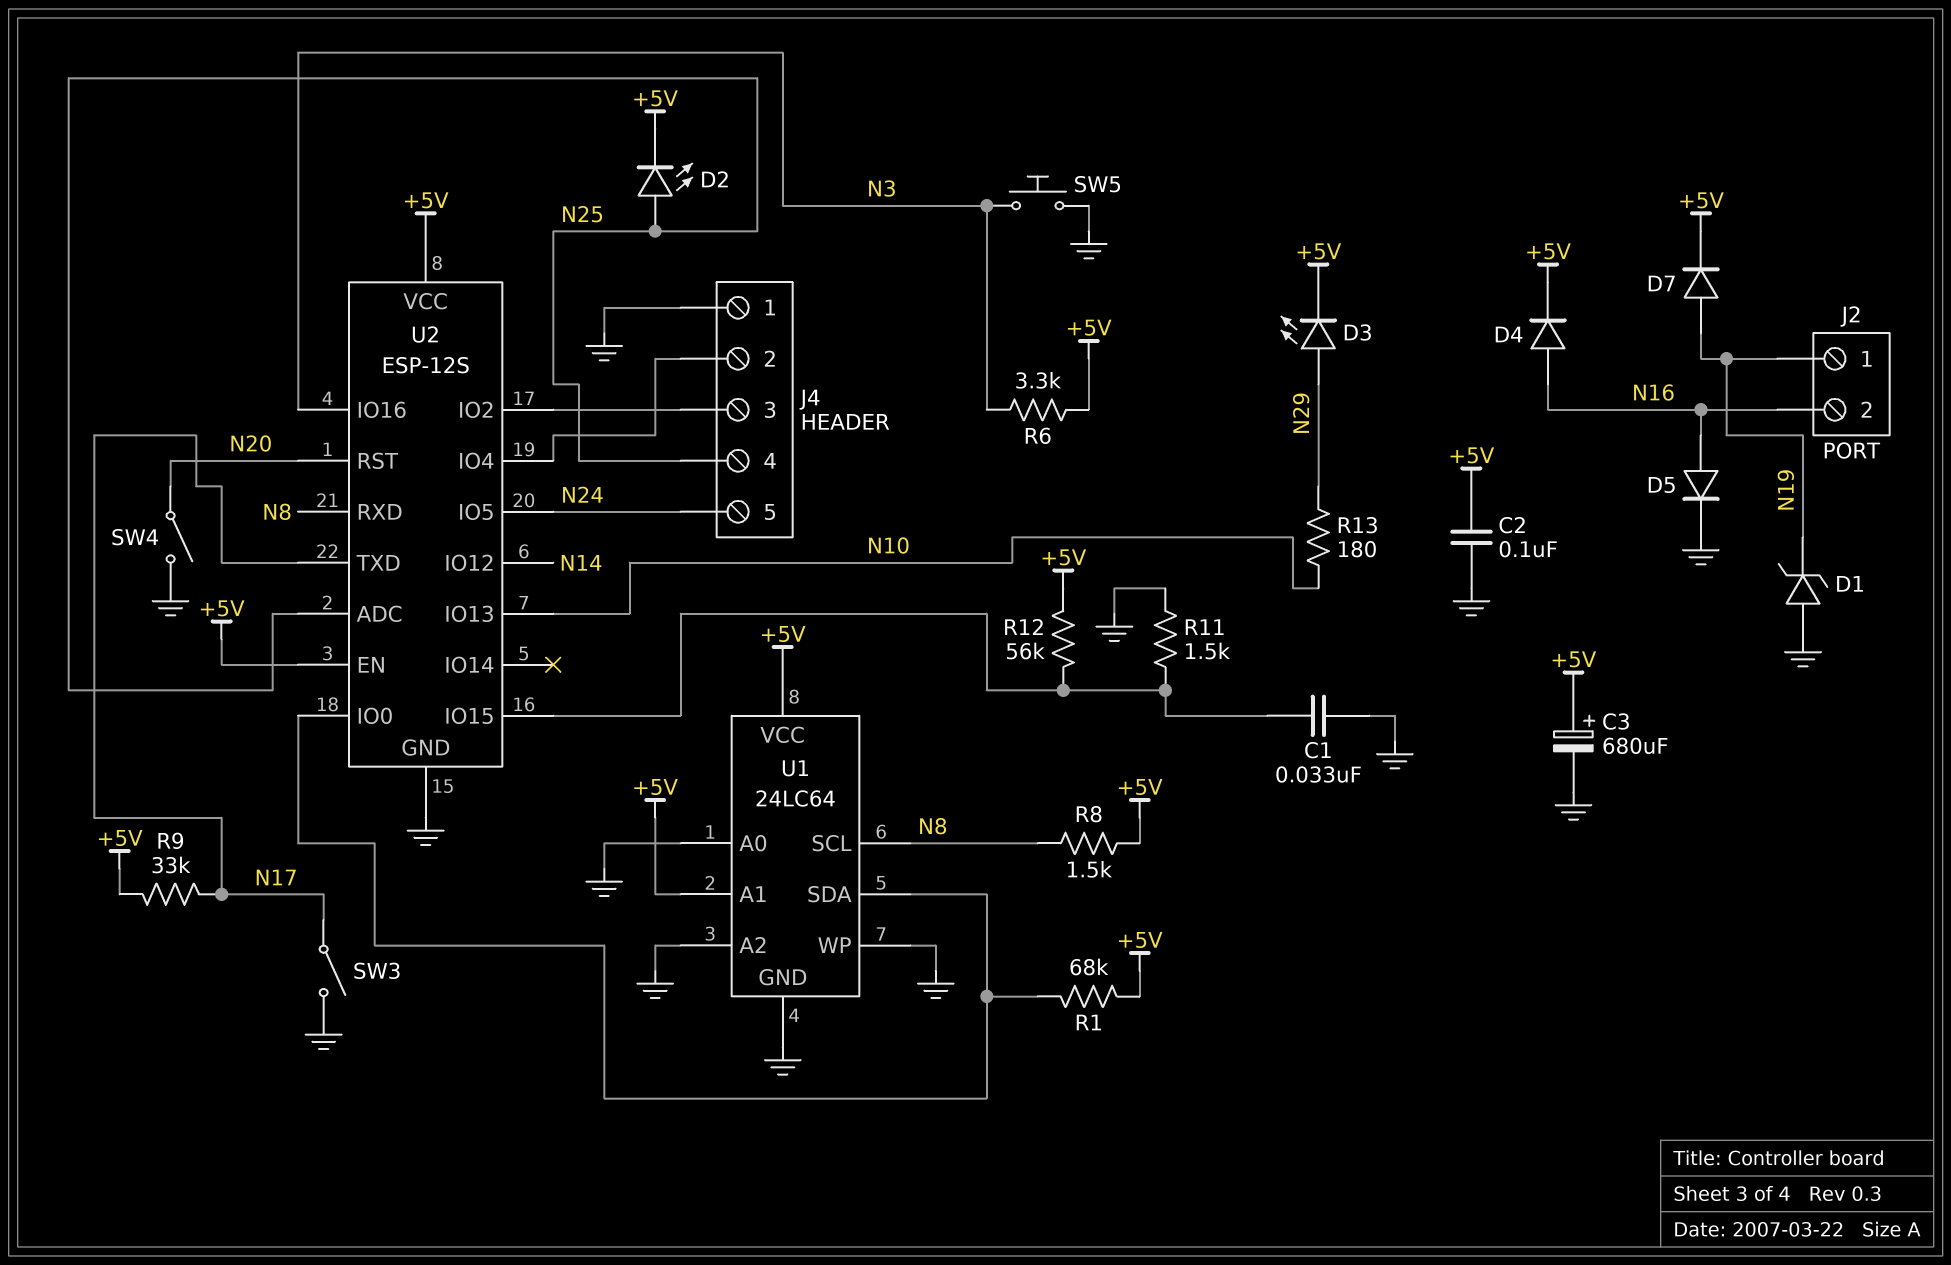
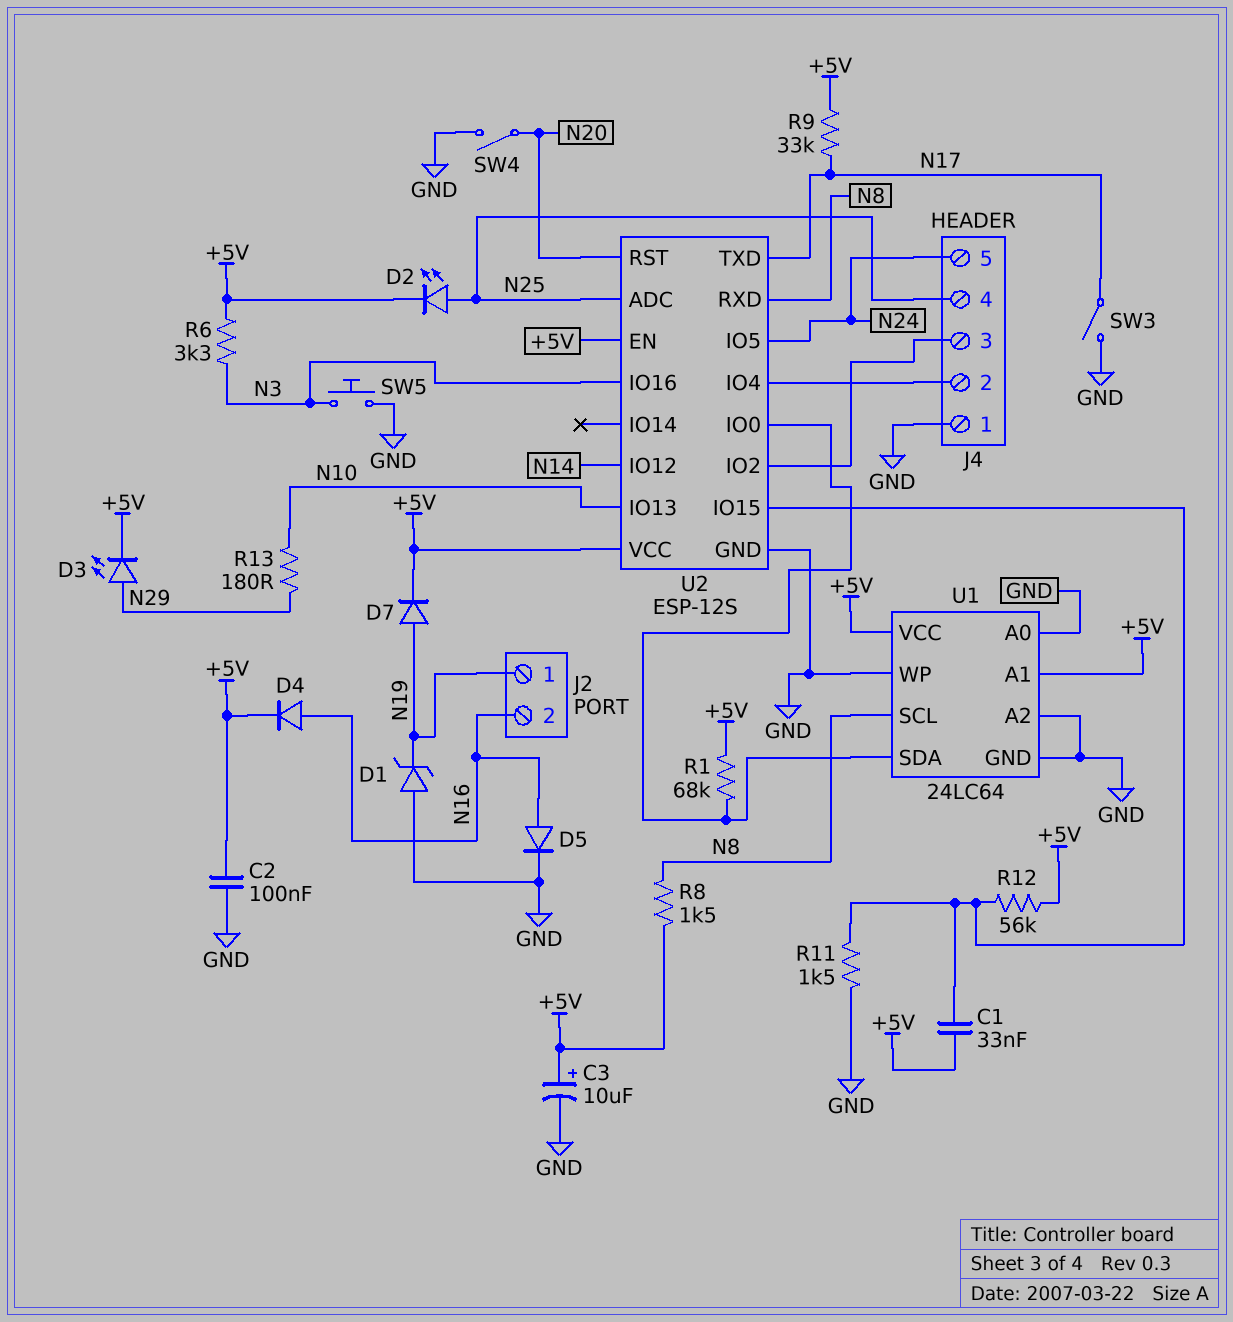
C1: 33nF (GND, U2/IO15) -> 33nF (+5V, U2/IO15)
C3: 680uF (plus +5V, minus GND) -> 10uF (plus +5V, minus GND)

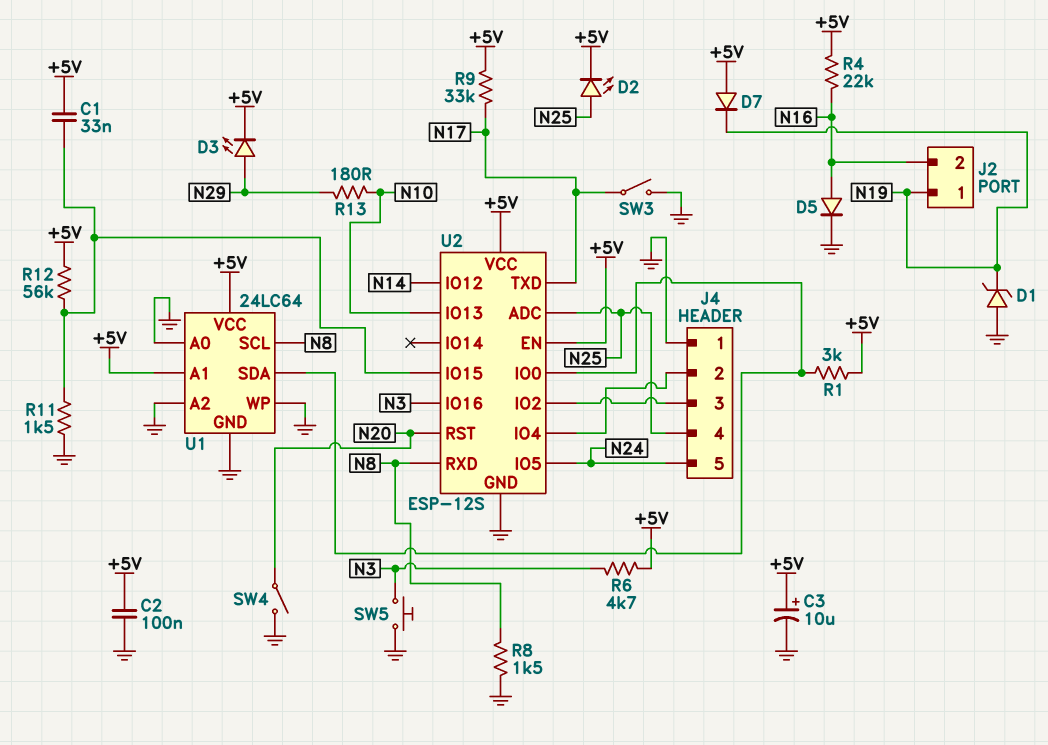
D4: diode (A N16, K +5V) -> none
D7: diode (A N19, K +5V) -> diode (A +5V, K N19)
R1: 68k (+5V, U1/SDA) -> 3k (+5V, U1/SDA)
R4: none -> 22k (+5V, N16)
R6: 3.3k (+5V, N3) -> 4.7k (+5V, N3)
R8: 1.5k (+5V, N8) -> 1.5k (GND, N8)

